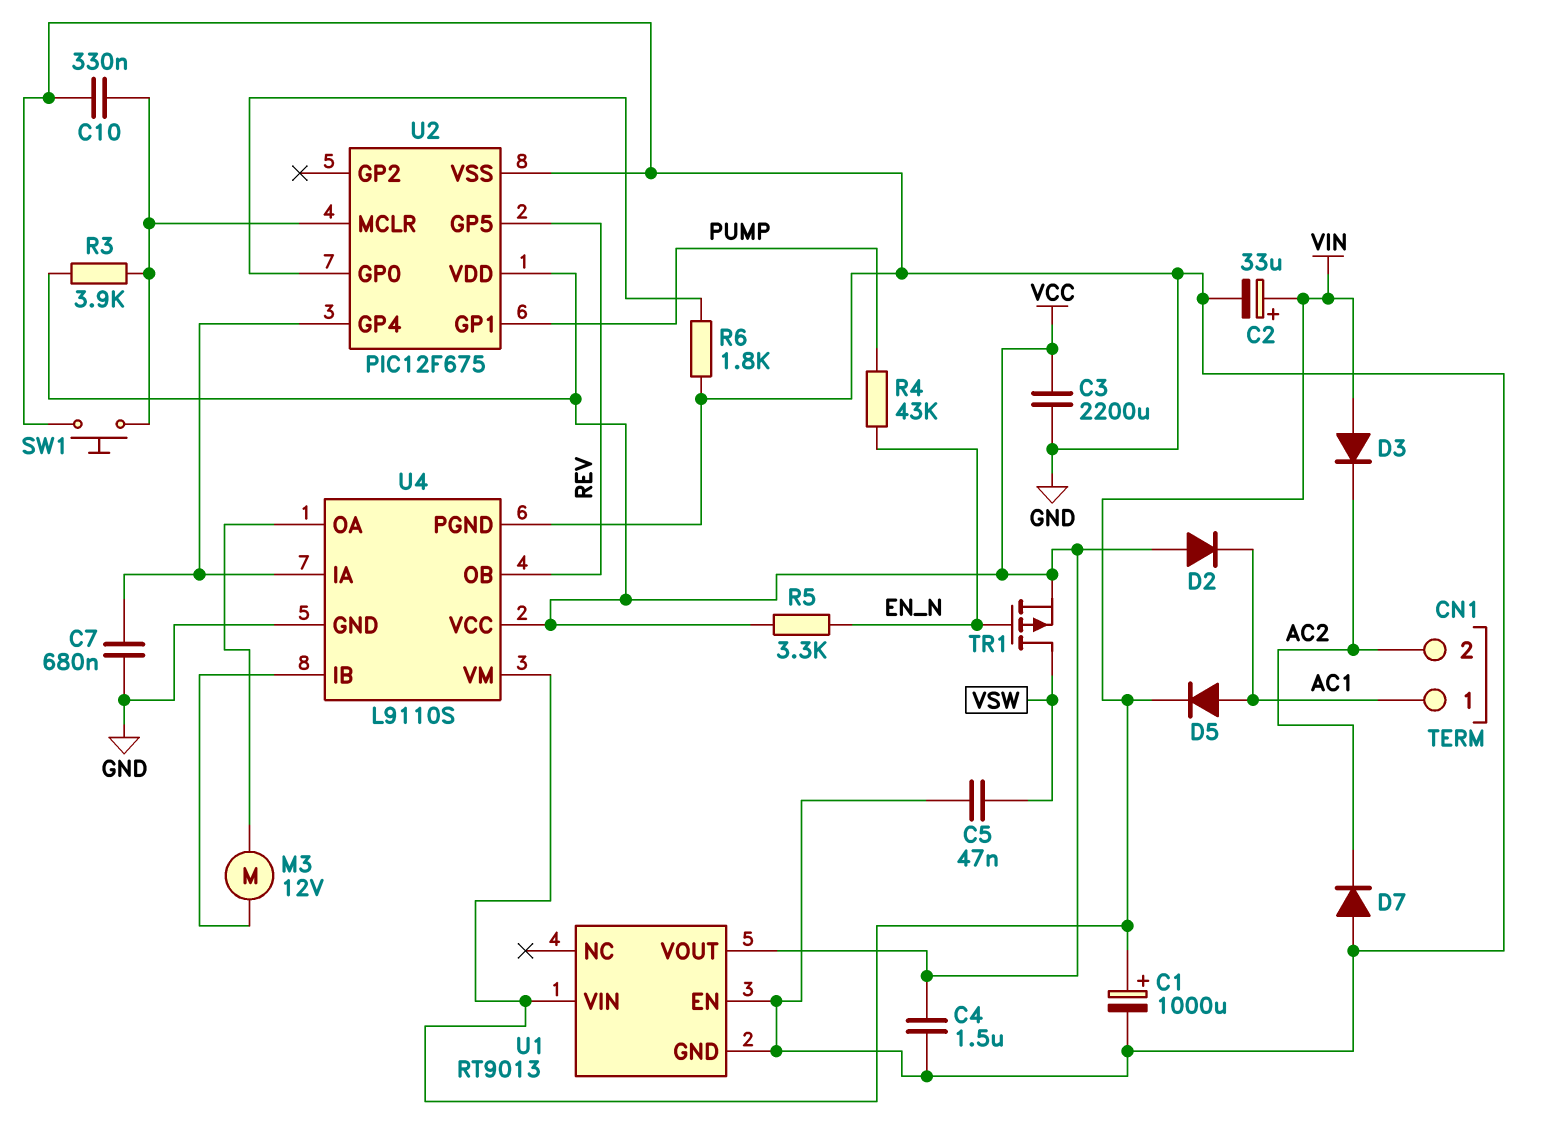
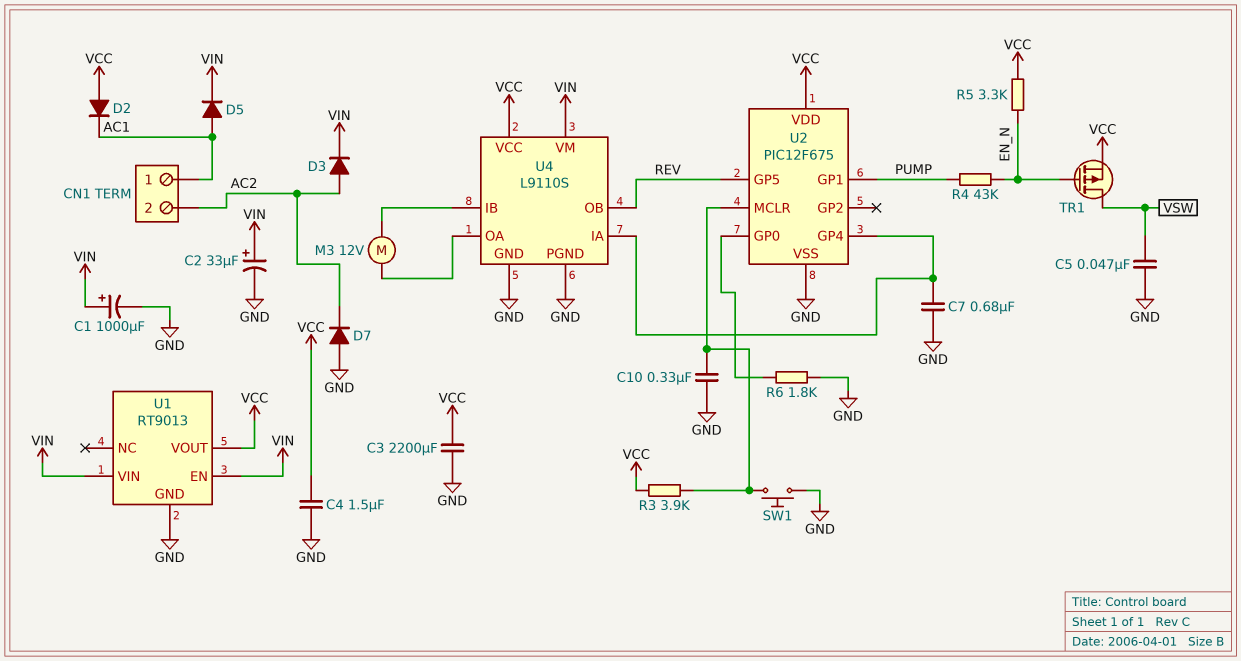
D3: diode (A VIN, K AC2) -> diode (A AC2, K VIN)
U1 pin EN: GND -> VIN

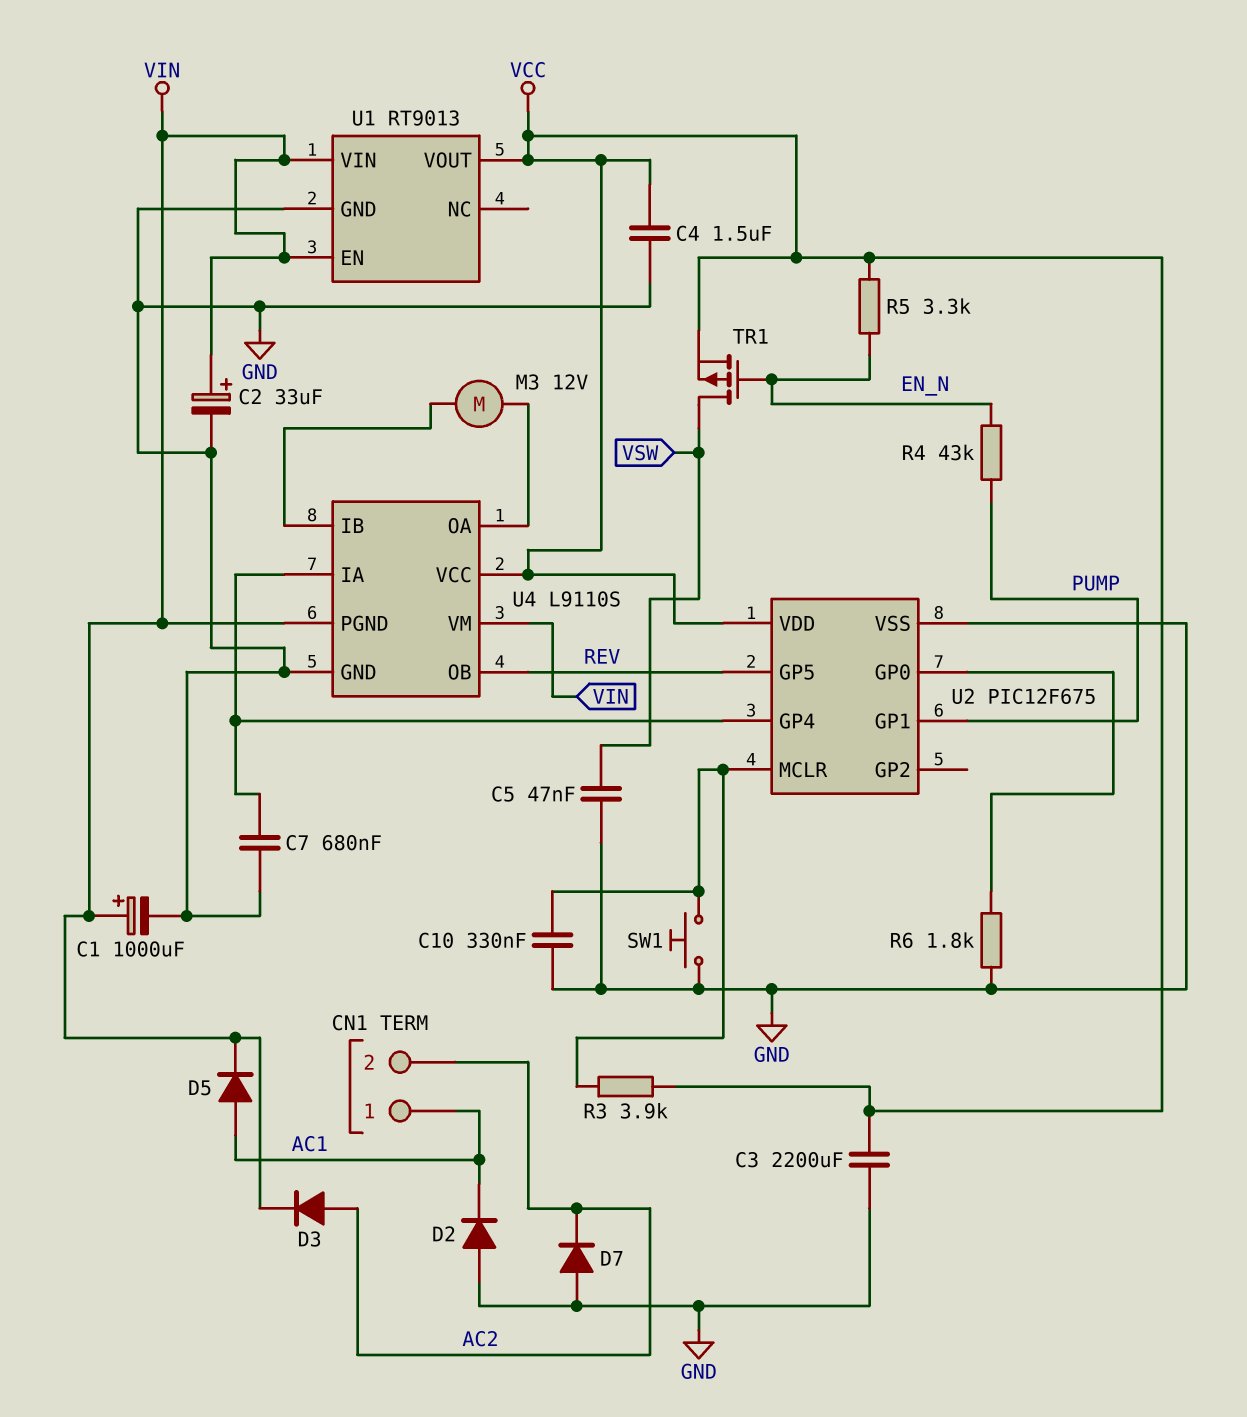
D2: diode (A VCC, K AC1) -> diode (A GND, K AC1)
U4 pin PGND: GND -> VIN

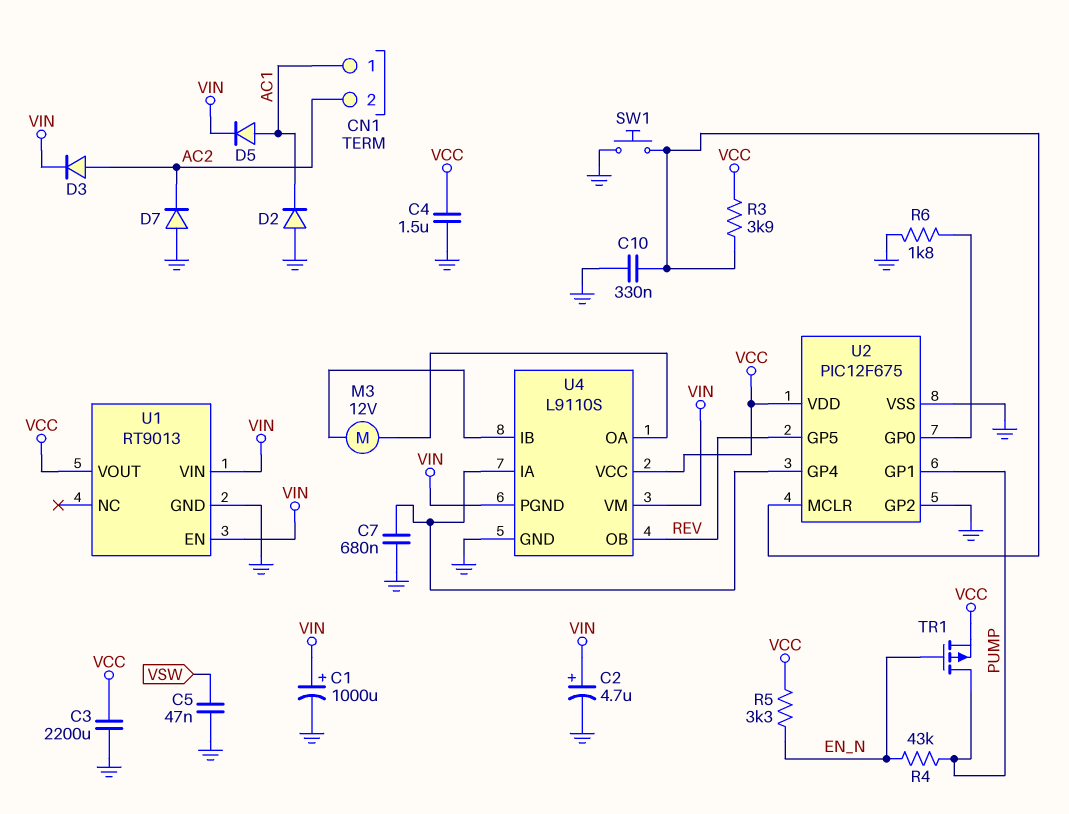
C2: 33uF (plus VIN, minus GND) -> 4.7uF (plus VIN, minus GND)
TR1: PMOS (G EN_N, D VSW, S VCC) -> PMOS (G EN_N, D PUMP, S VCC)
U2 pin GP2: none -> GND

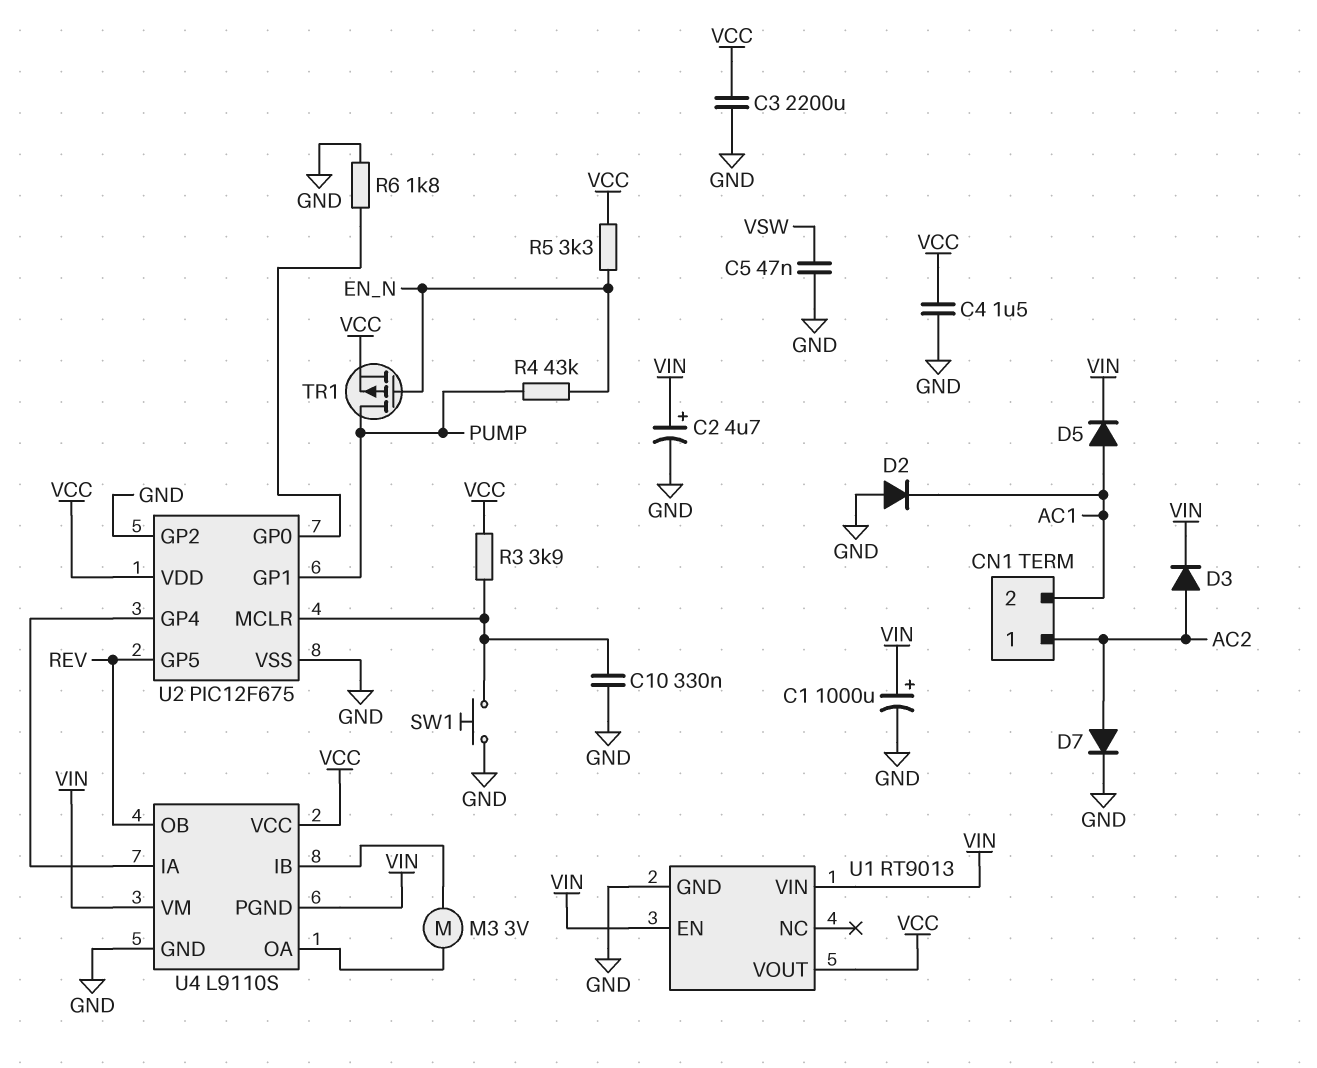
C7: 680nF (GND, U2/GP4) -> none
CN1 pin 1: AC1 -> AC2
CN1 pin 2: AC2 -> AC1
D7: diode (A GND, K AC2) -> diode (A AC2, K GND)
M3: motor 12V (U4/IB, U4/OA) -> motor 3V (U4/IB, U4/OA)

